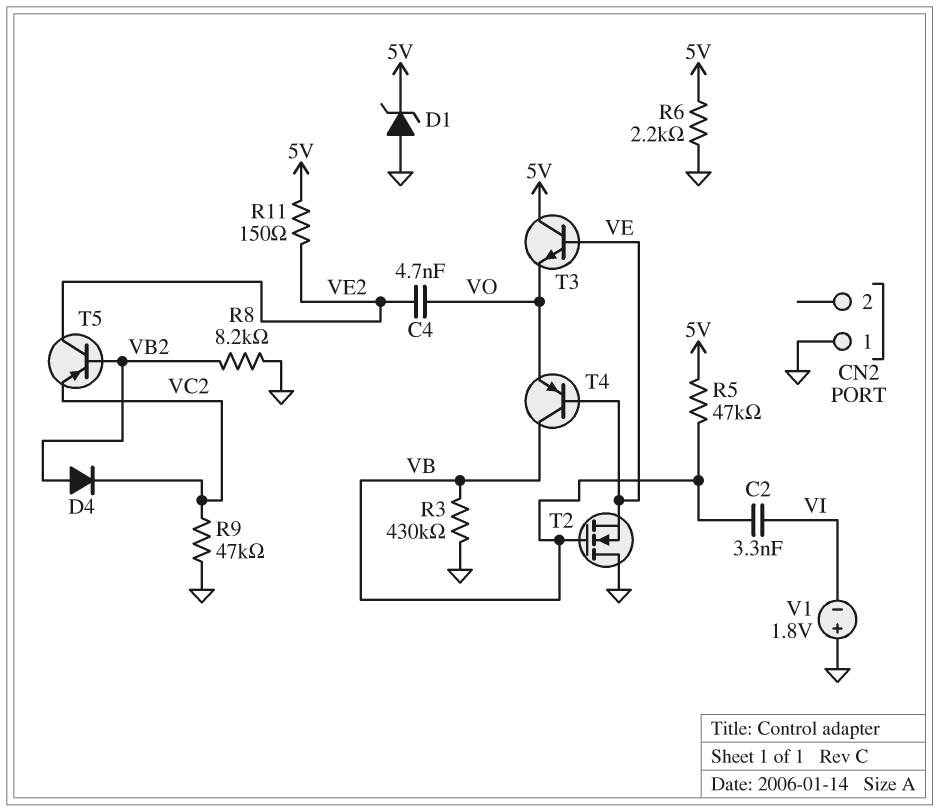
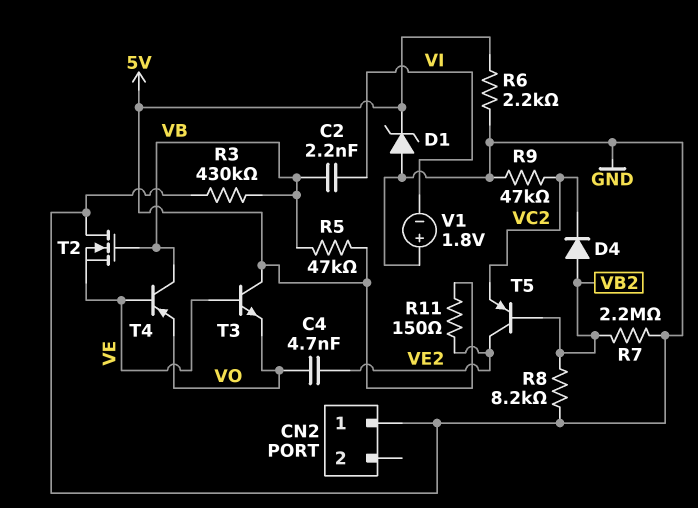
C2: 3.3nF (VB, VI) -> 2.2nF (VB, VI)
R7: none -> 2.2M (GND, VB2)

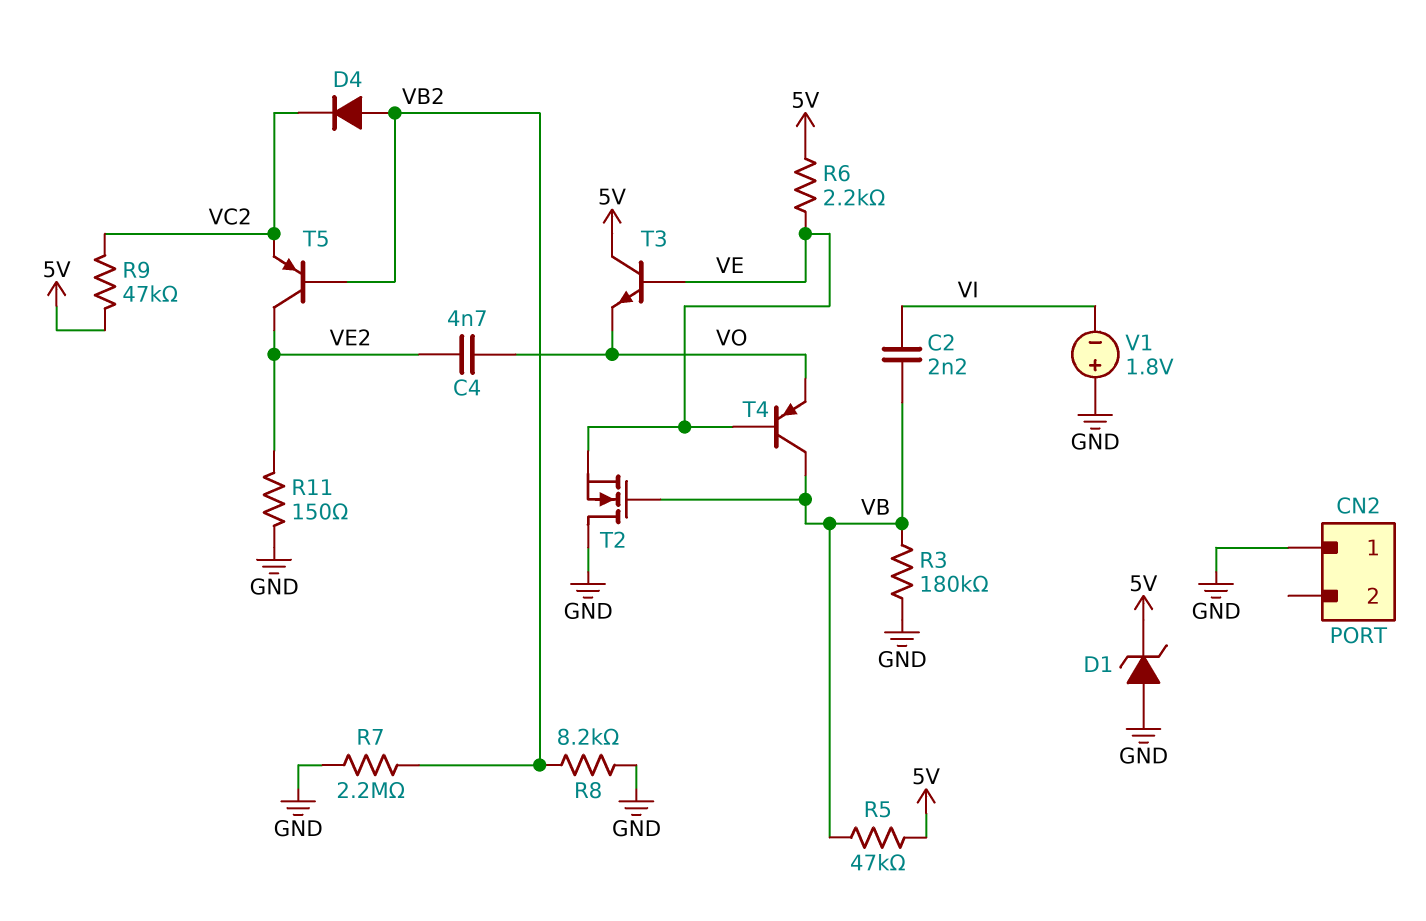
R3: 430k (GND, VB) -> 180k (GND, VB)
R6: 2.2k (5V, GND) -> 2.2k (5V, VE)
R9: 47k (GND, VC2) -> 47k (5V, VC2)
R11: 150 (5V, VE2) -> 150 (GND, VE2)

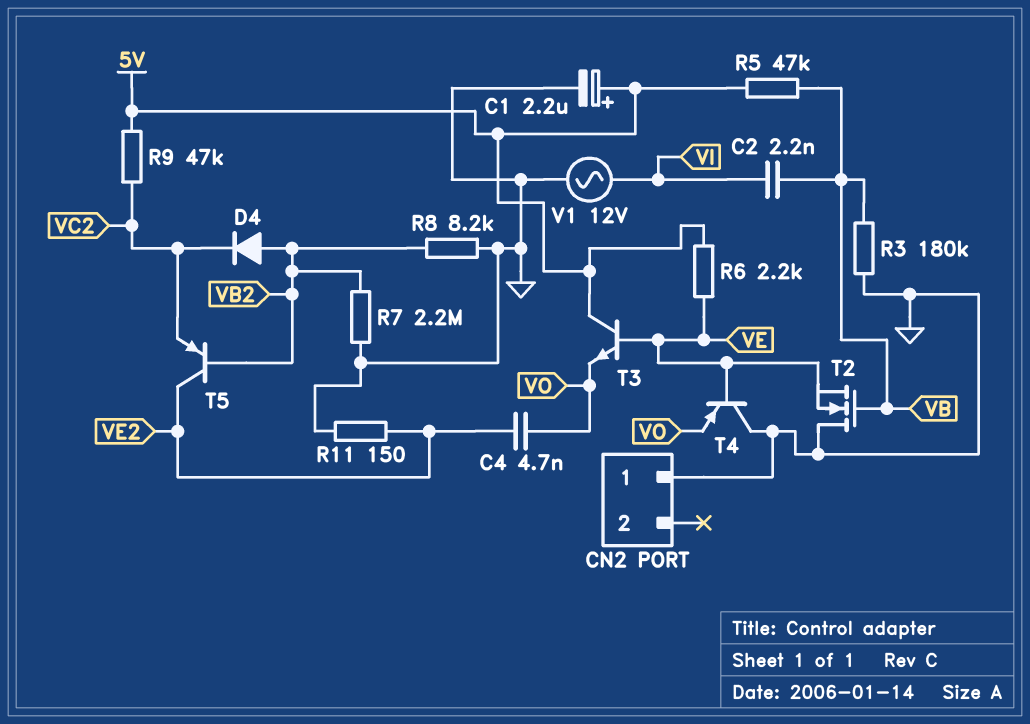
C1: none -> 2.2uF (plus 5V, minus GND)
D1: zener (A GND, K 5V) -> none
T4: PNP (B VE, C VB, E VO) -> PNP (B VE, C GND, E VO)
V1: 1.8V (plus GND, minus VI) -> AC 12V (GND, VI)

